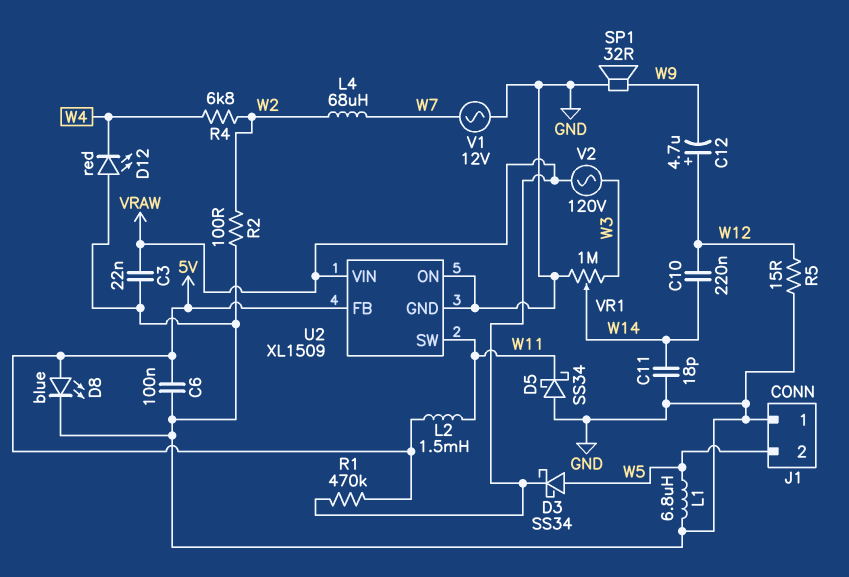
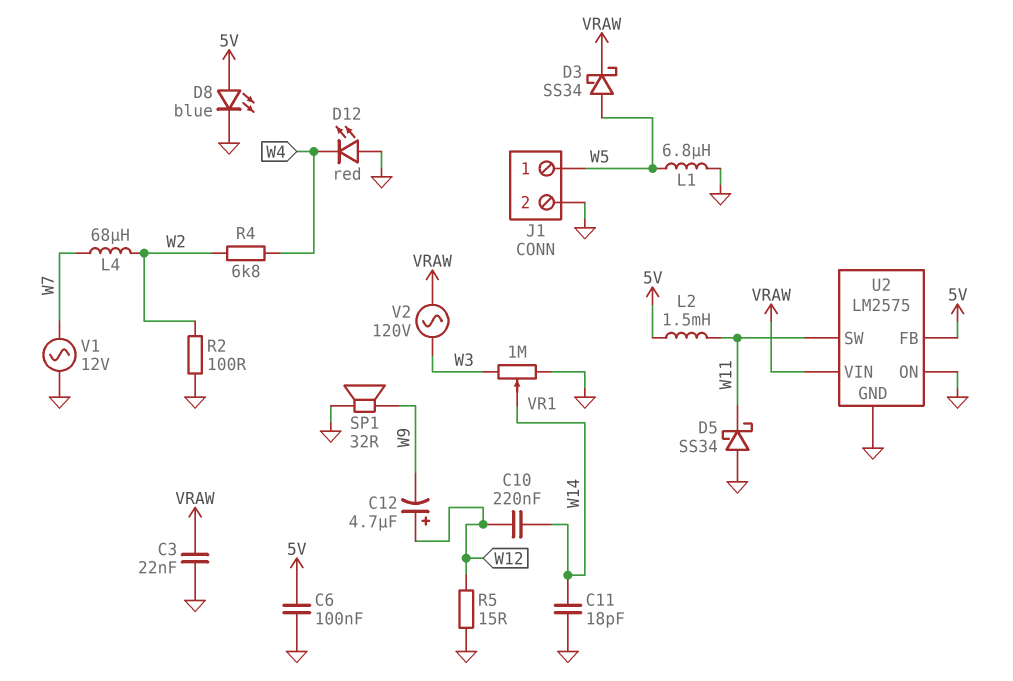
J1 pin 1: GND -> W5
J1 pin 2: W5 -> GND
R1: 470k (5V, VRAW) -> none
U2: XL1509 -> LM2575

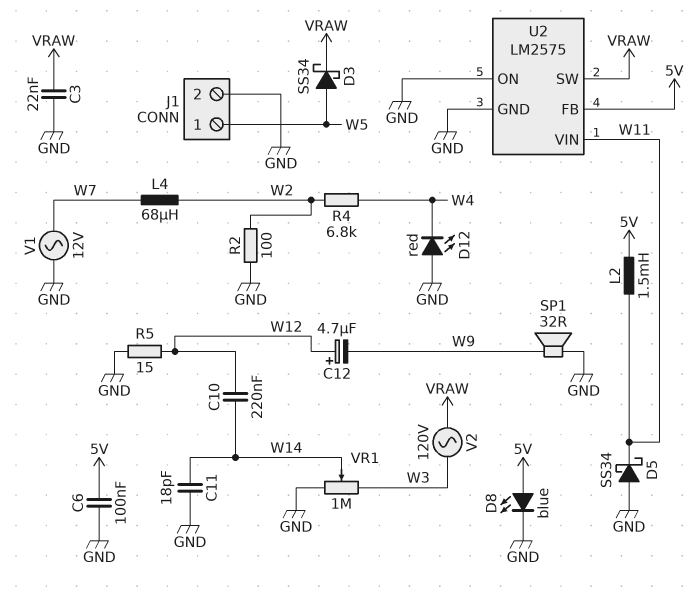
L1: 6.8uH (GND, W5) -> none
U2 pin SW: W11 -> VRAW
U2 pin VIN: VRAW -> W11

